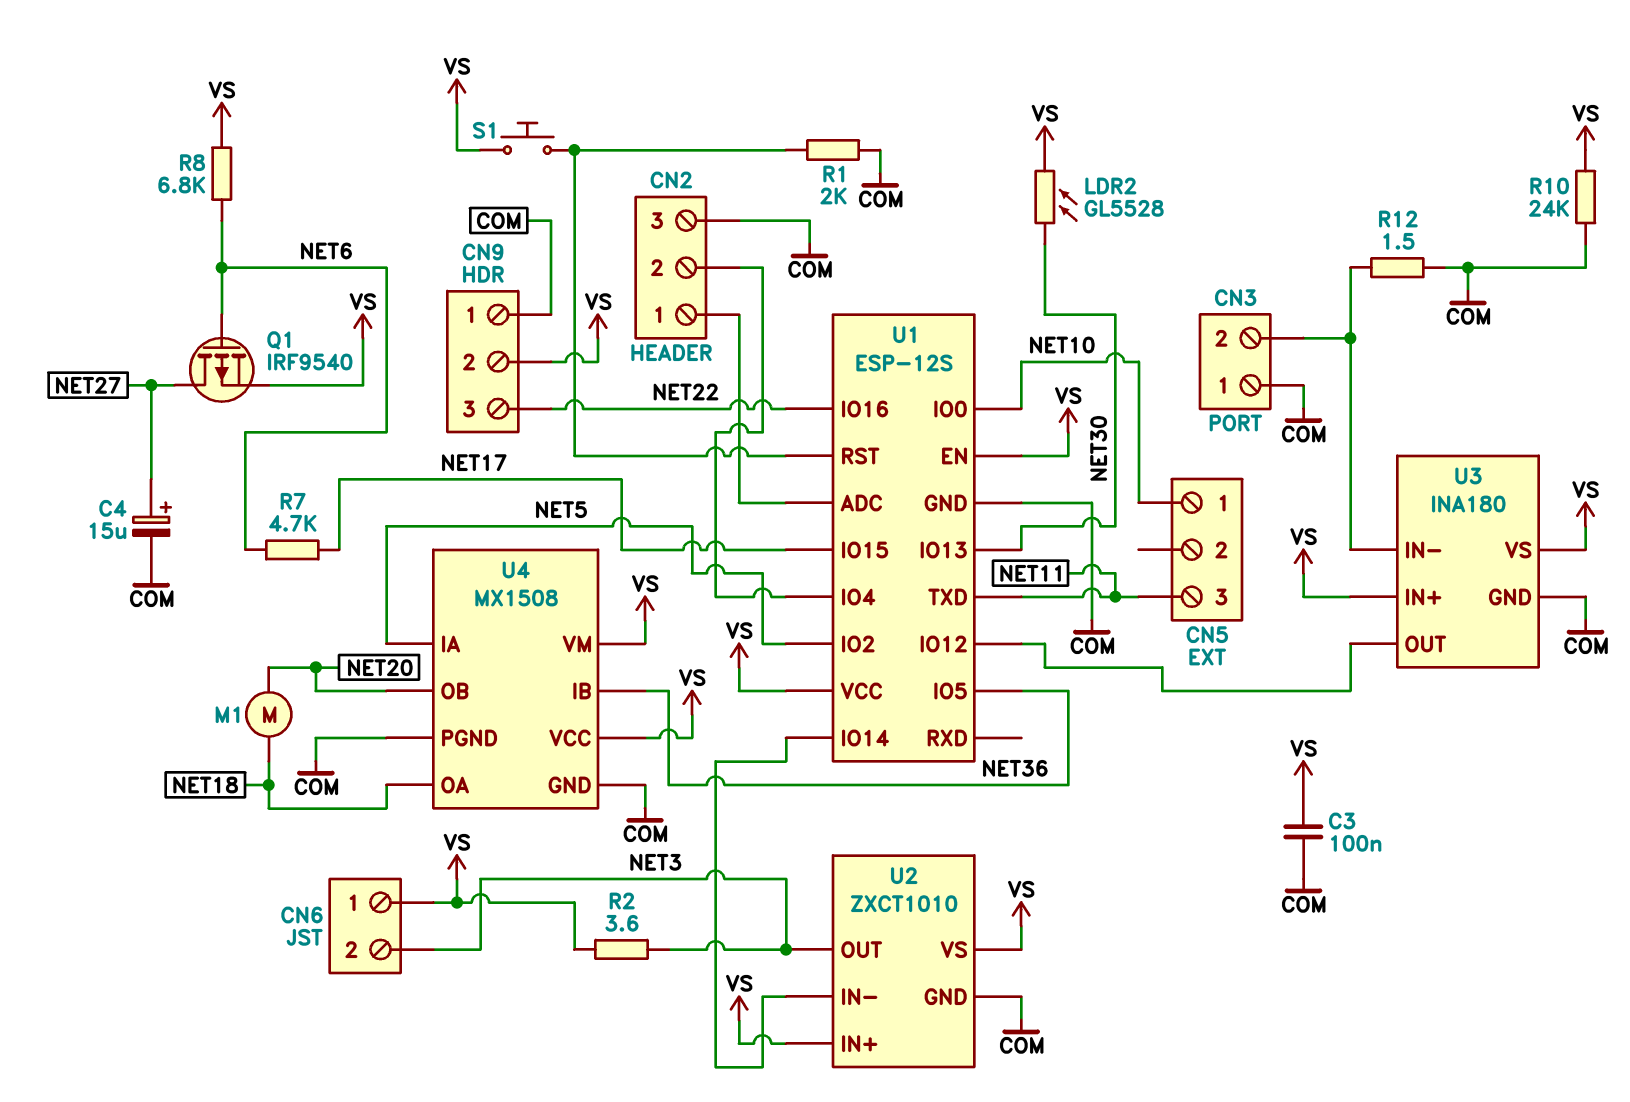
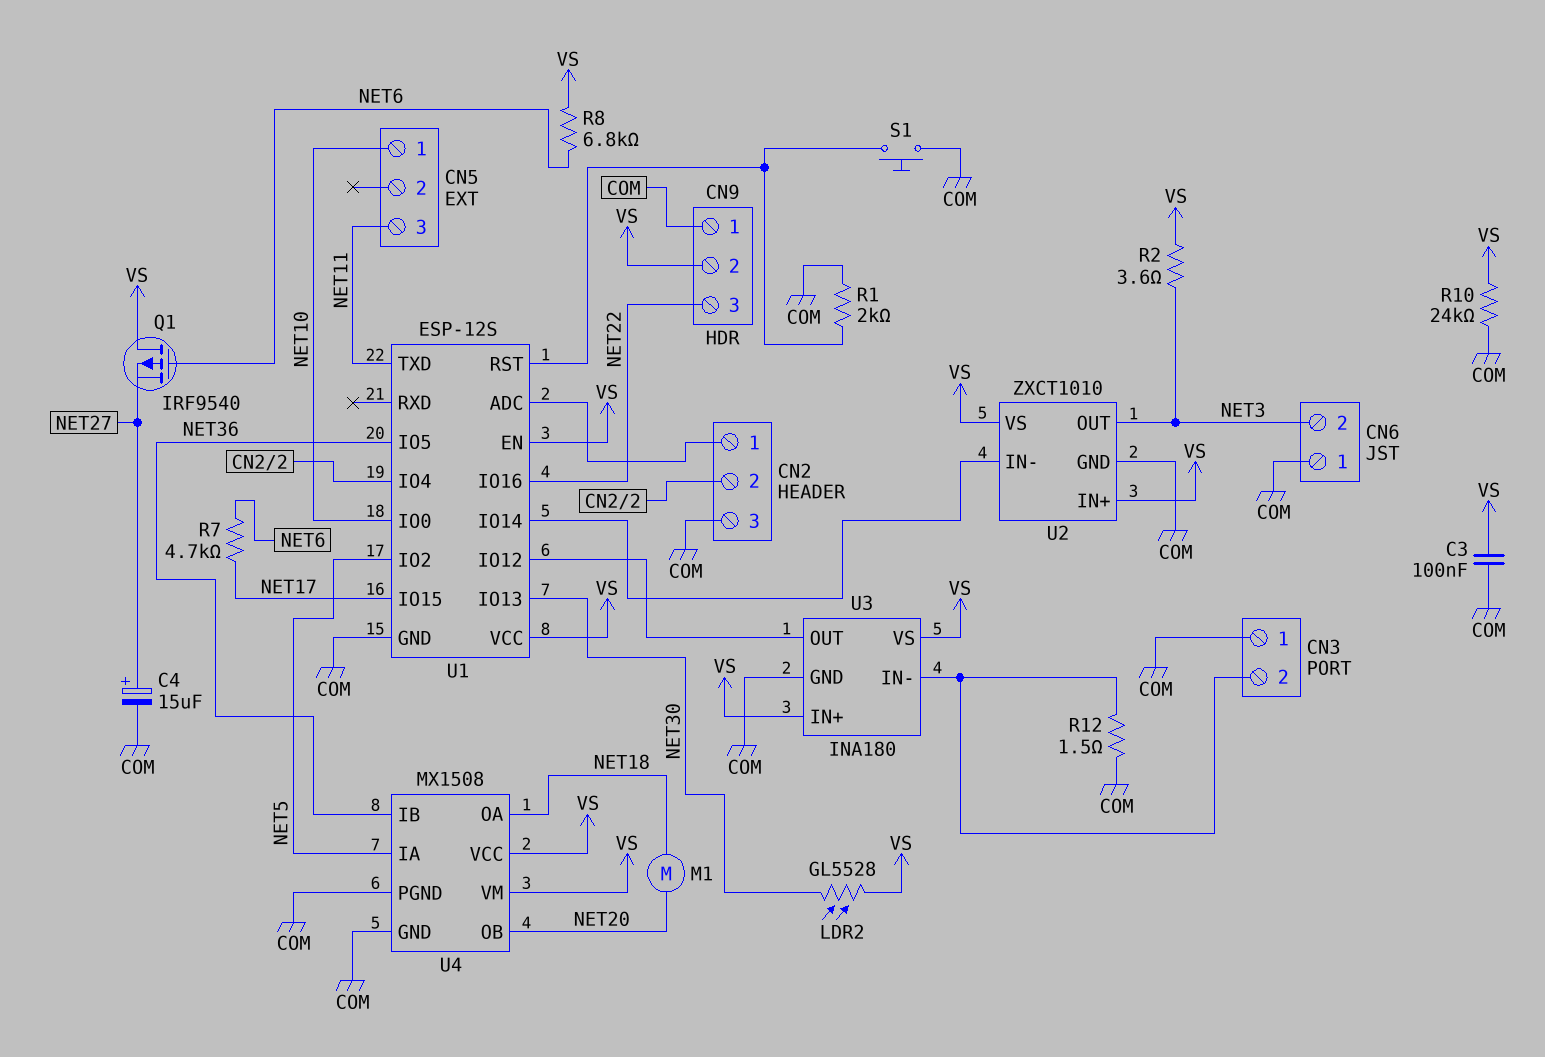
CN6 pin 1: VS -> COM
Q1: PMOS IRF9540 (G NET6, D NET27, S VS) -> PMOS IRF9540 (G NET6, D VS, S NET27)
S1: button (U1/RST, VS) -> button (COM, U1/RST)

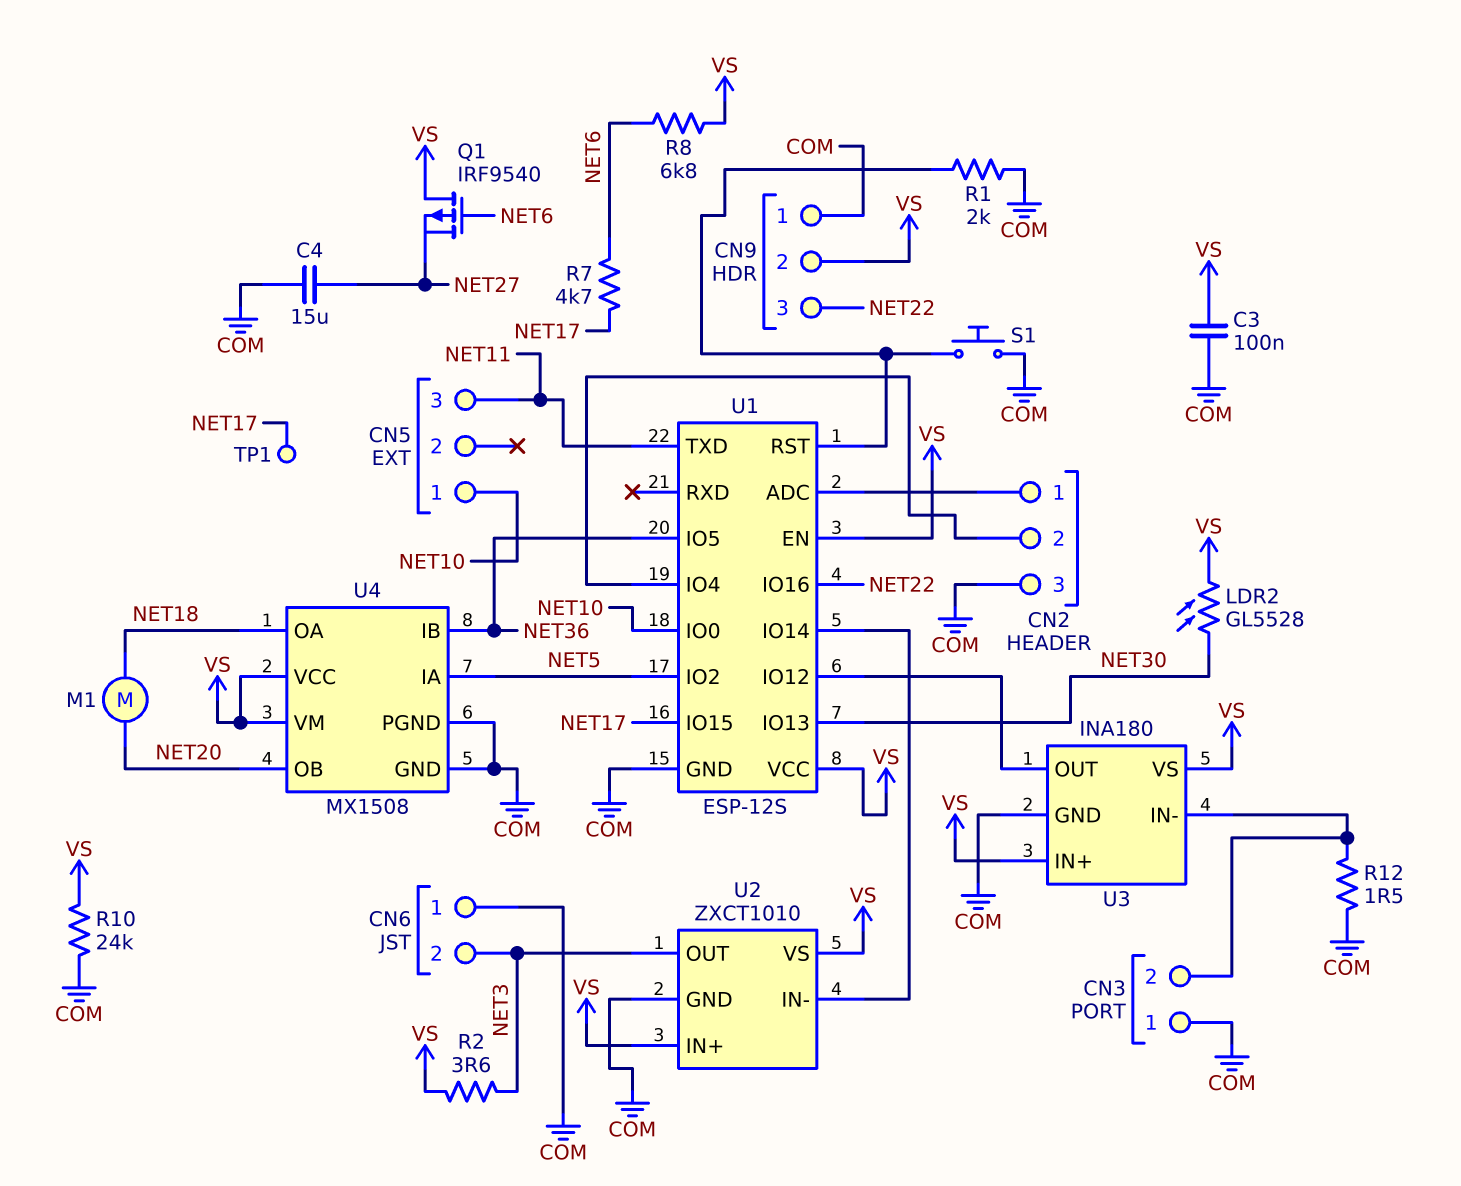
C4: 15uF (plus NET27, minus COM) -> 15uF (COM, NET27)
TP1: none -> test point (NET17)

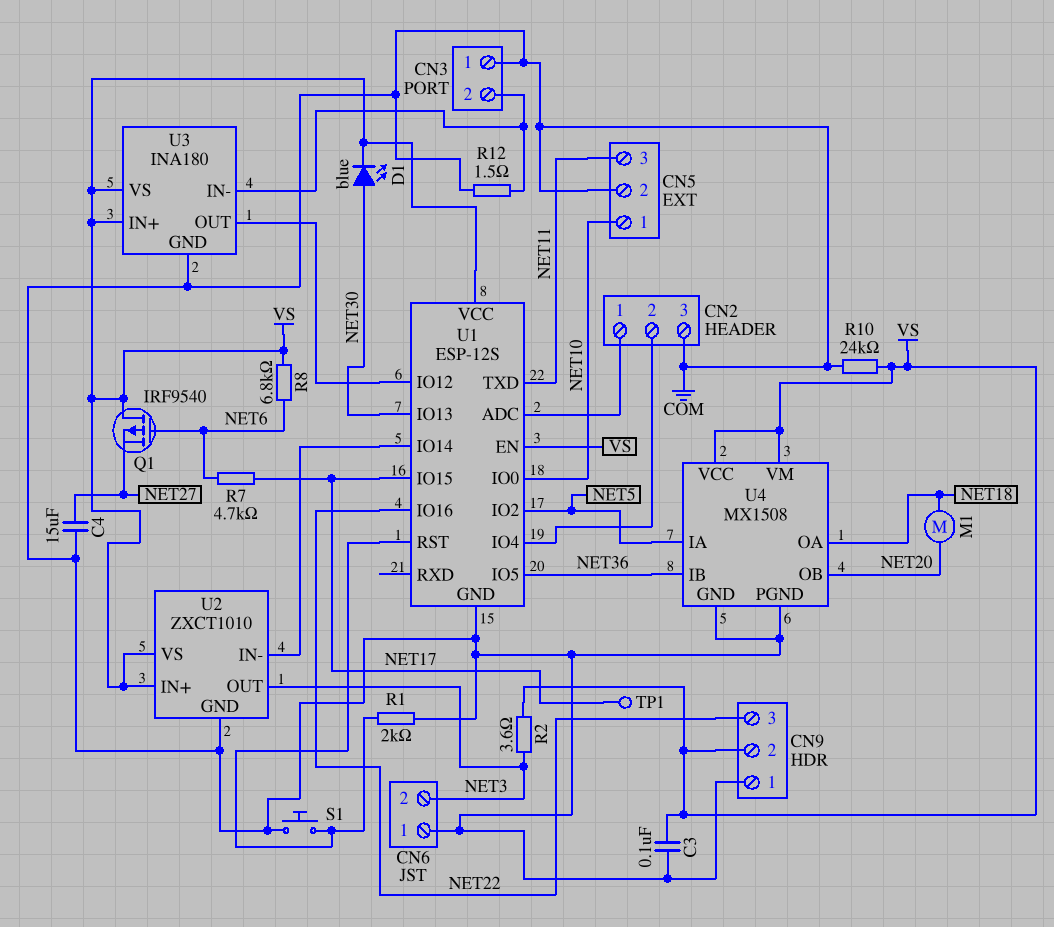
CN5 pin 2: none -> COM
D1: none -> LED blue (A NET30, K VS)
LDR2: GL5528 (NET30, VS) -> none

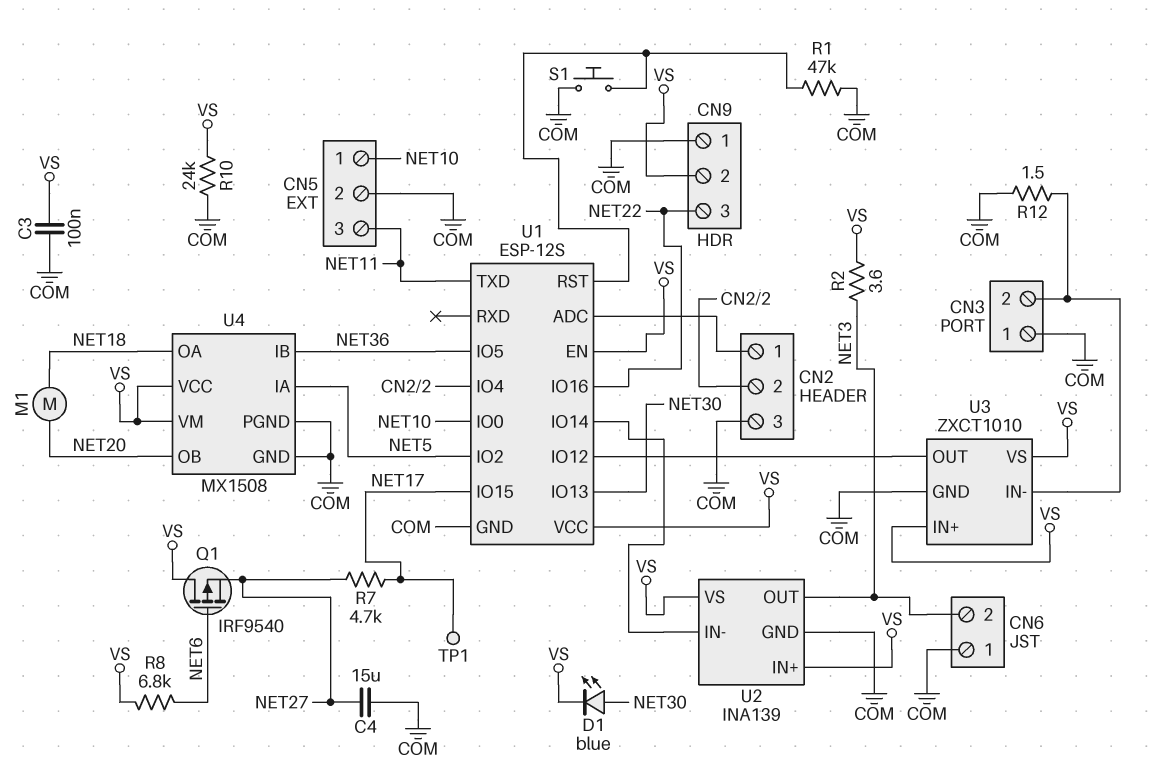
R1: 2k (COM, U1/RST) -> 47k (COM, U1/RST)
R7: 4.7k (NET6, NET17) -> 4.7k (NET17, NET27)
U2: ZXCT1010 -> INA139
U3: INA180 -> ZXCT1010

